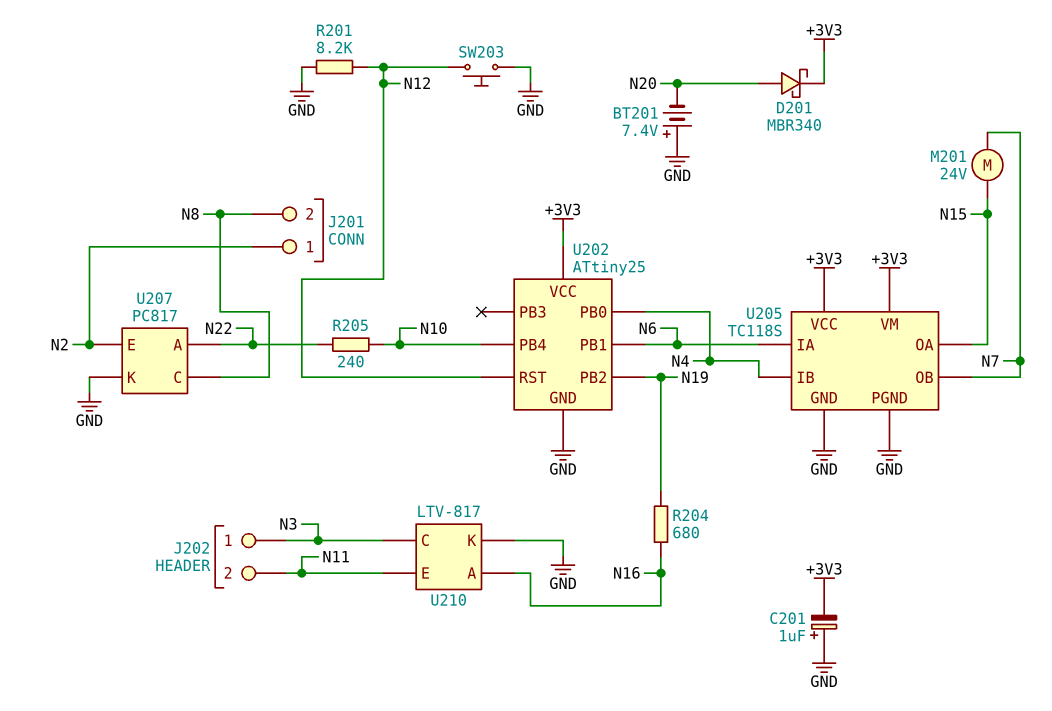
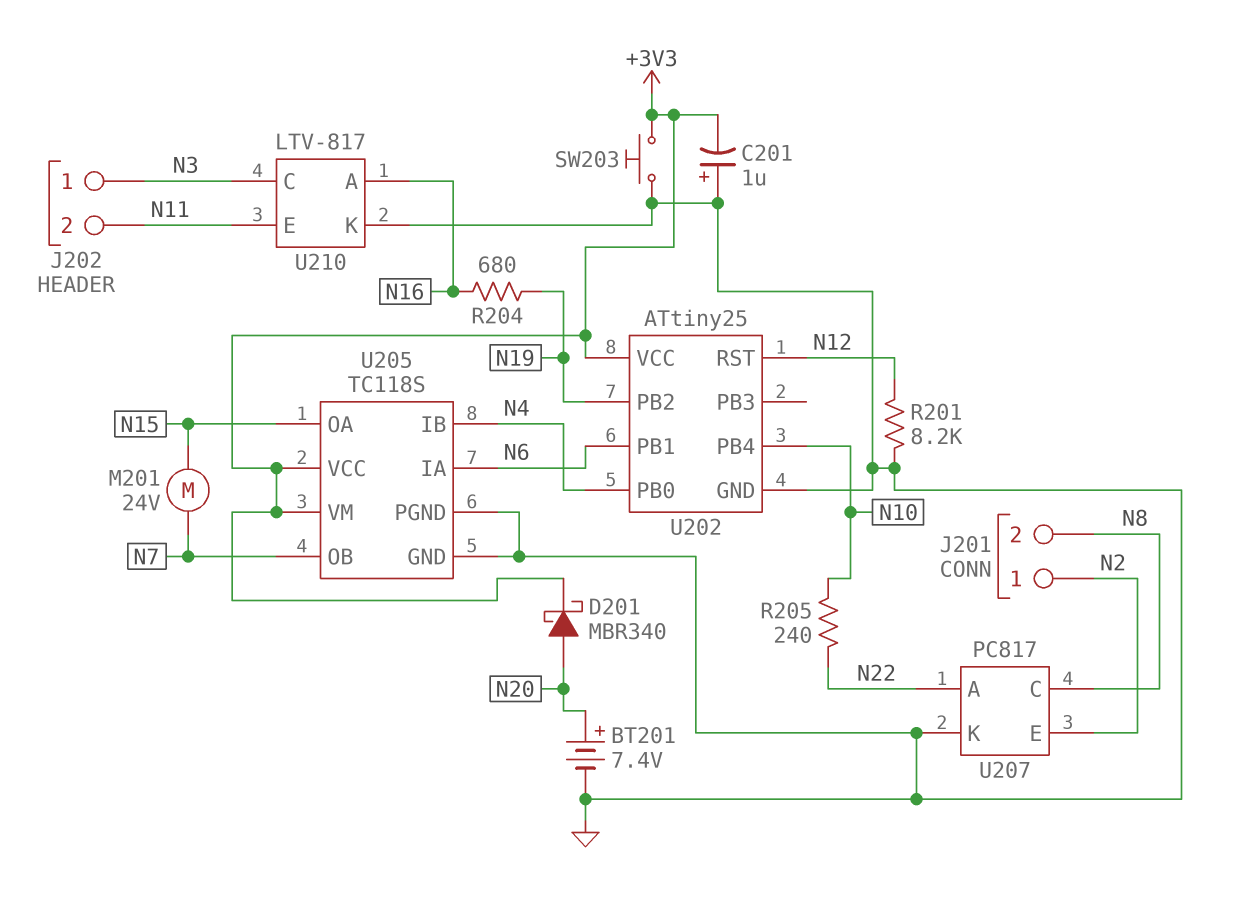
BT201: 7.4V (plus GND, minus N20) -> 7.4V (plus N20, minus GND)
SW203: button (GND, N12) -> button (+3V3, GND)

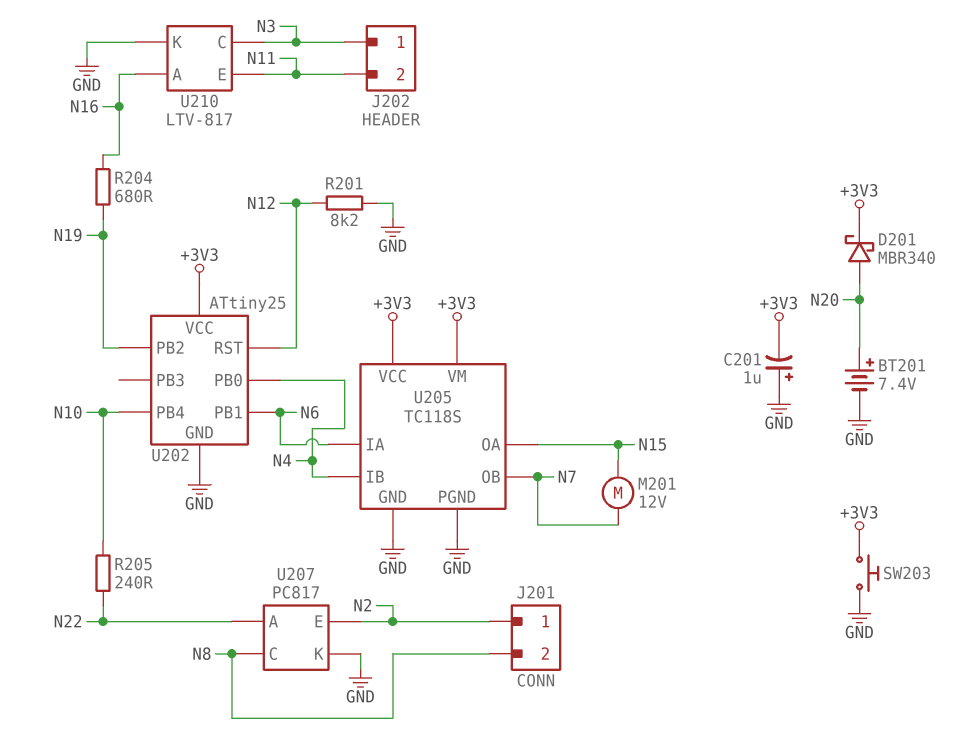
M201: motor 24V (N7, N15) -> motor 12V (N7, N15)

